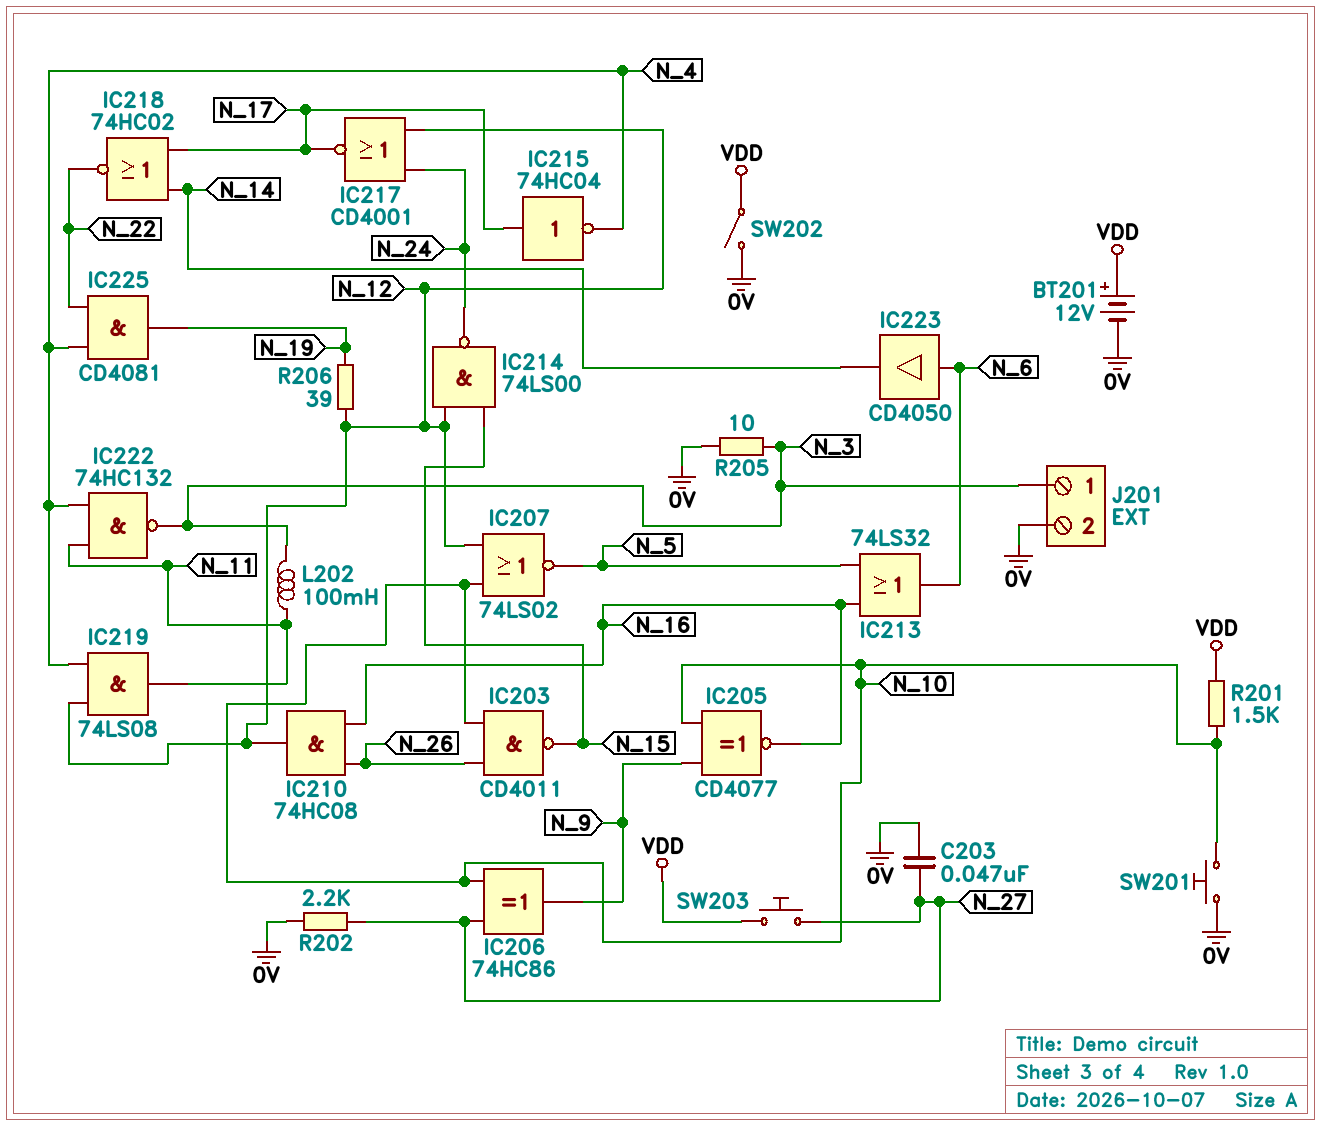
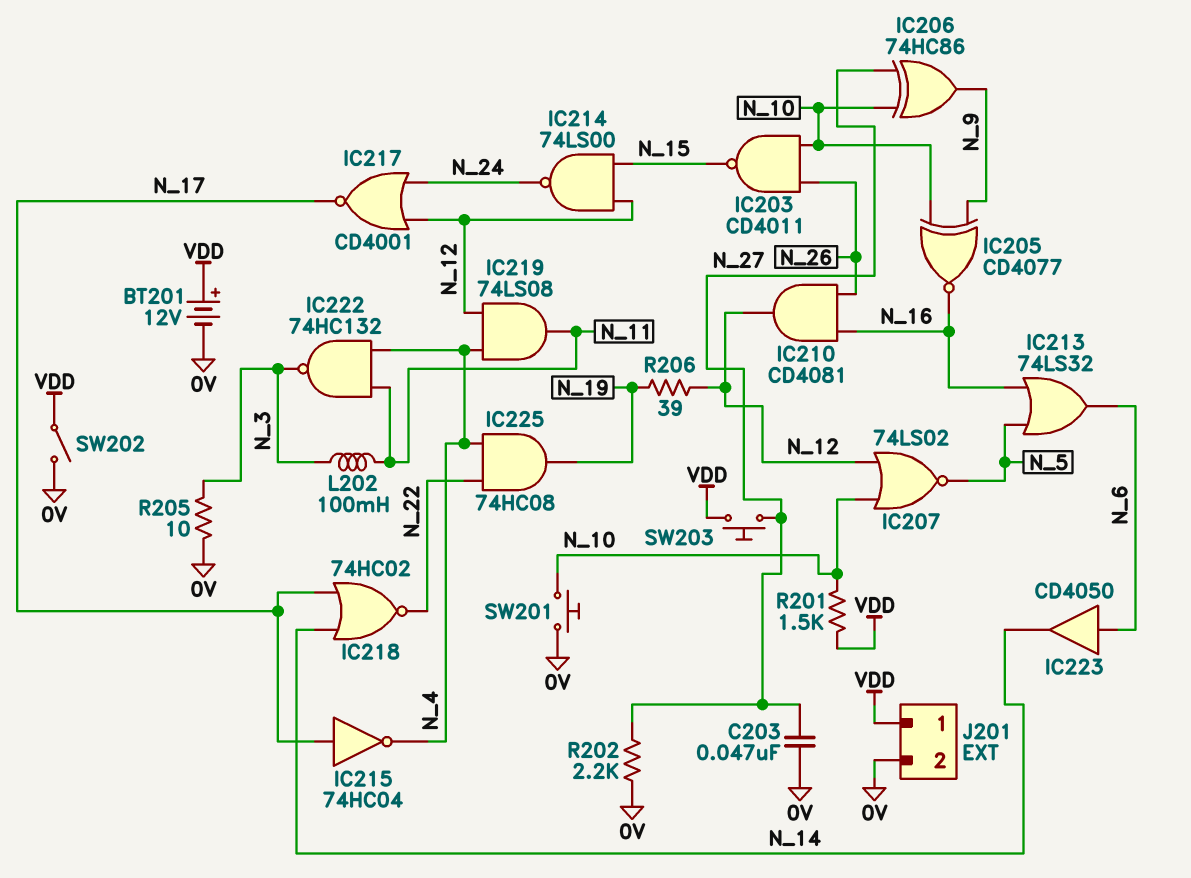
IC210: AND 74HC08 (in N_16, in N_26, out N_12) -> AND CD4081 (in N_16, in N_26, out N_12)
IC225: AND CD4081 (in N_4, in N_22, out N_19) -> AND 74HC08 (in N_4, in N_22, out N_19)
J201 pin 1: N_3 -> VDD

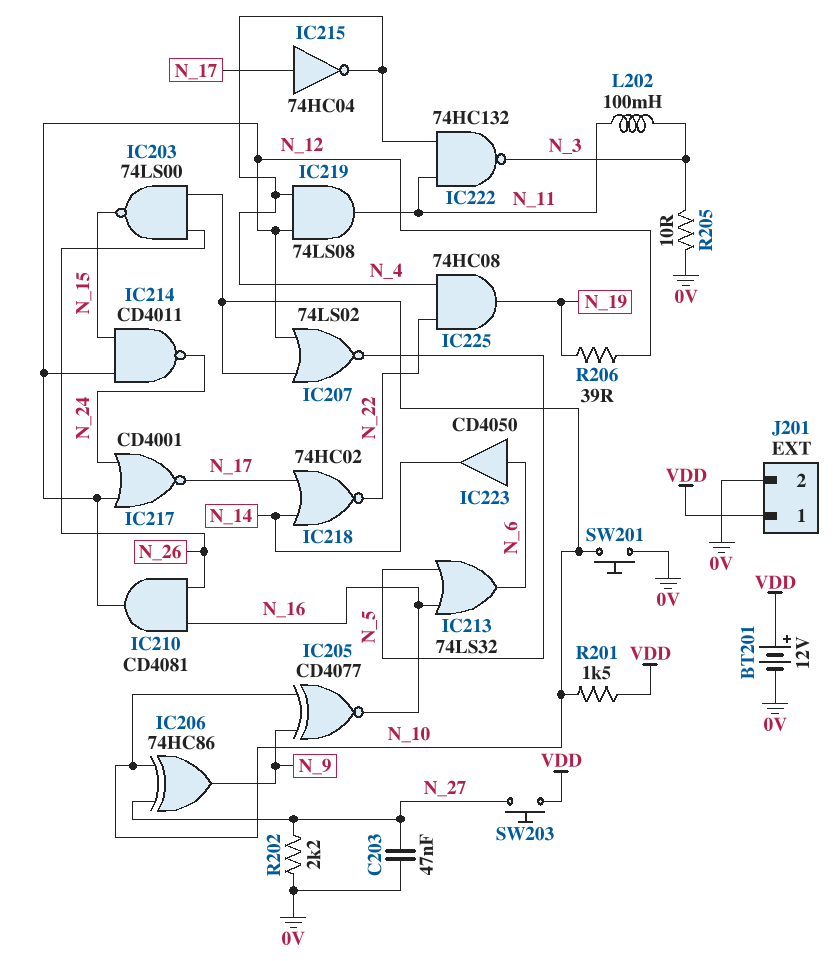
IC203: NAND CD4011 (in N_10, in N_26, out N_15) -> NAND 74LS00 (in N_10, in N_26, out N_15)
IC214: NAND 74LS00 (in N_12, in N_15, out N_24) -> NAND CD4011 (in N_12, in N_15, out N_24)
SW202: switch (0V, VDD) -> none

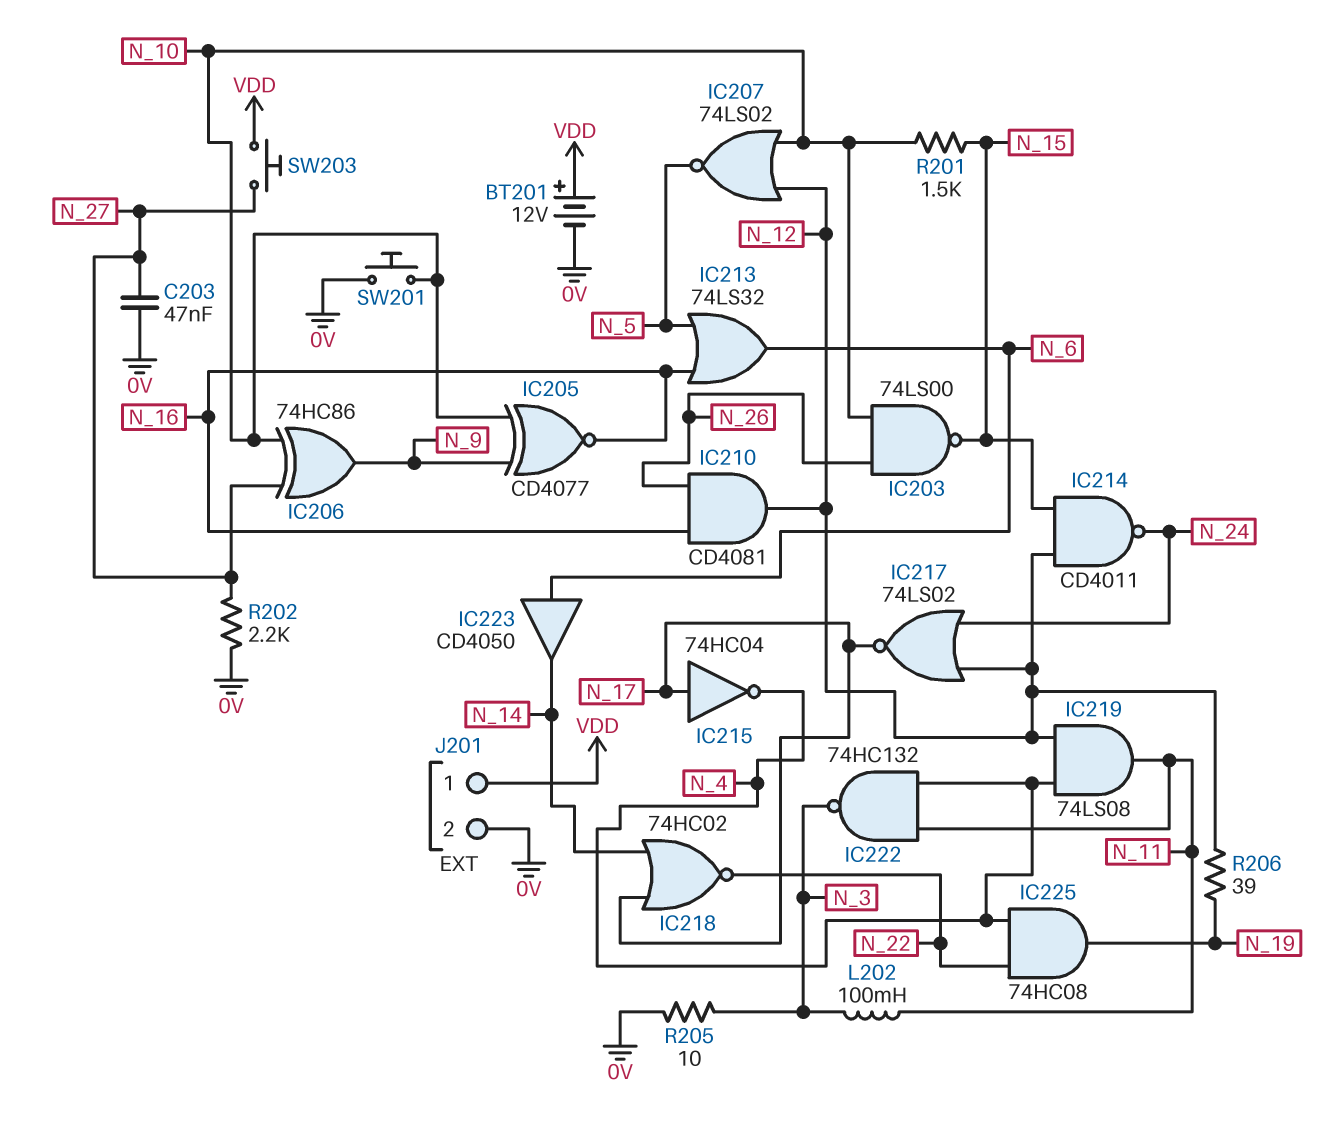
IC217: NOR CD4001 (in N_12, in N_24, out N_17) -> NOR 74LS02 (in N_12, in N_24, out N_17)
R201: 1.5k (N_10, VDD) -> 1.5k (N_10, N_15)

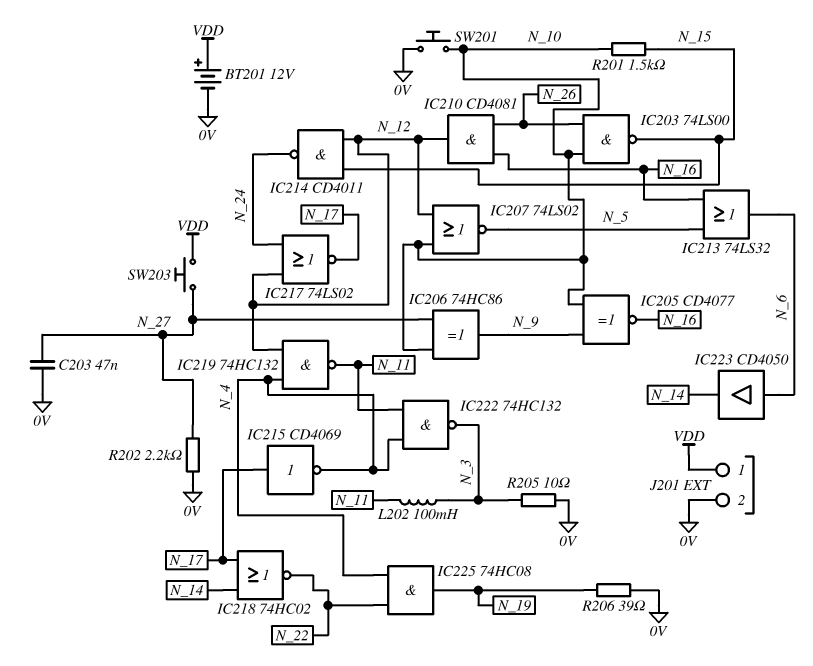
IC215: NOT 74HC04 (in N_17, out N_4) -> NOT CD4069 (in N_17, out N_4)
IC219: AND 74LS08 (in N_4, in N_12, out N_11) -> NAND 74HC132 (in N_4, in N_12, out N_11)
R206: 39 (N_12, N_19) -> 39 (0V, N_19)

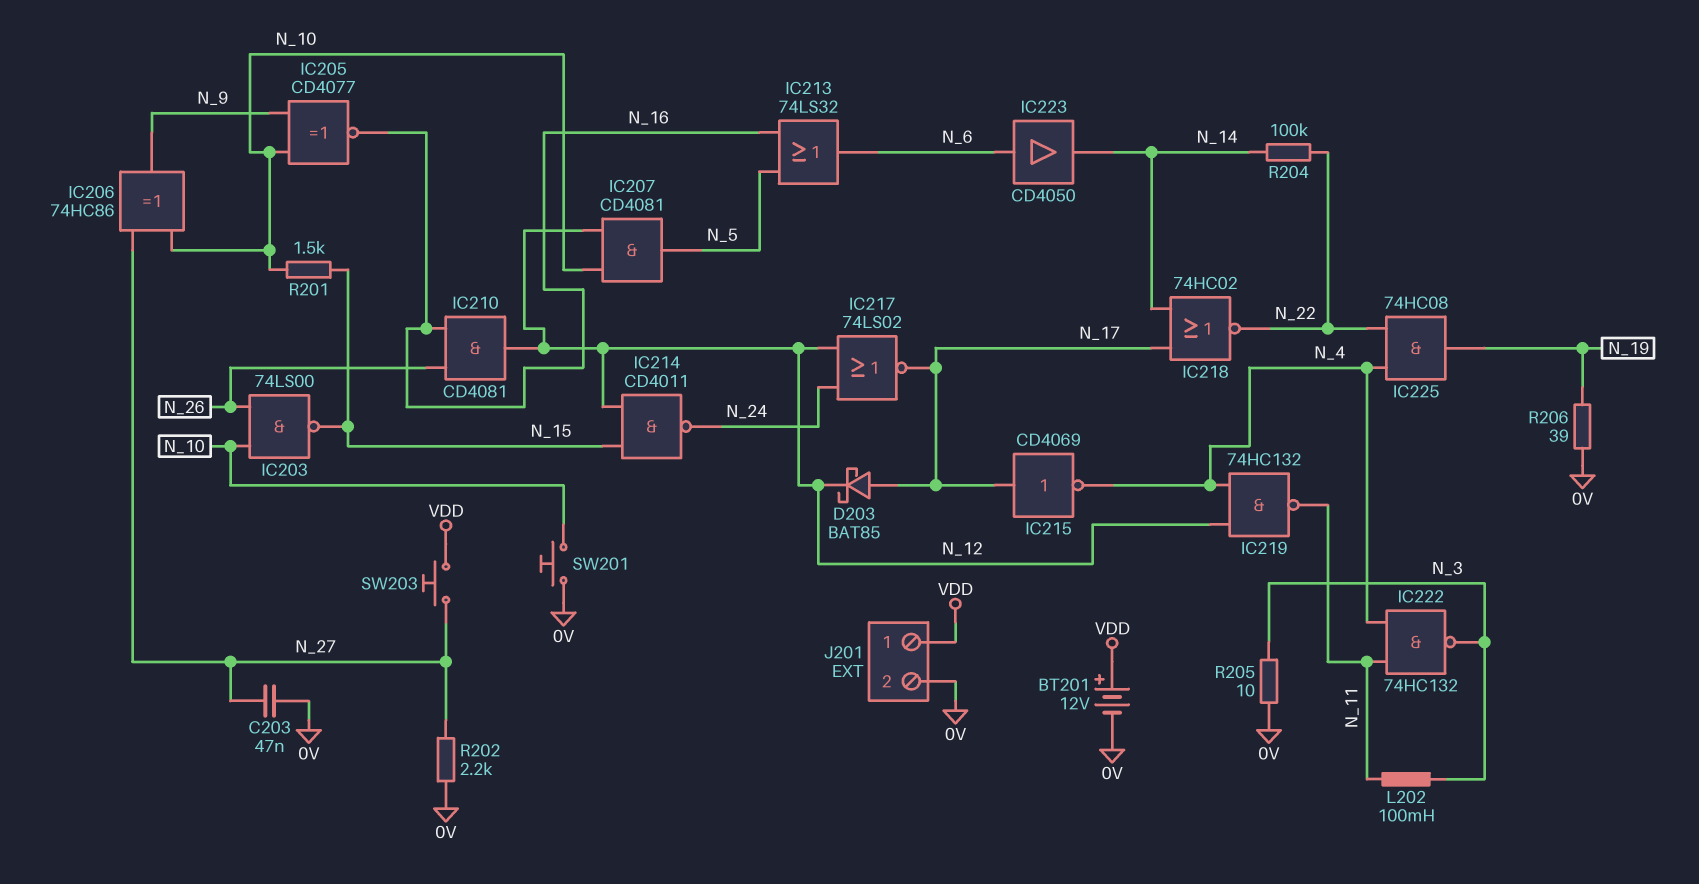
D203: none -> schottky BAT85 (A N_17, K N_12)
IC207: NOR 74LS02 (in N_10, in N_12, out N_5) -> AND CD4081 (in N_10, in N_12, out N_5)
R204: none -> 100k (N_14, N_22)

